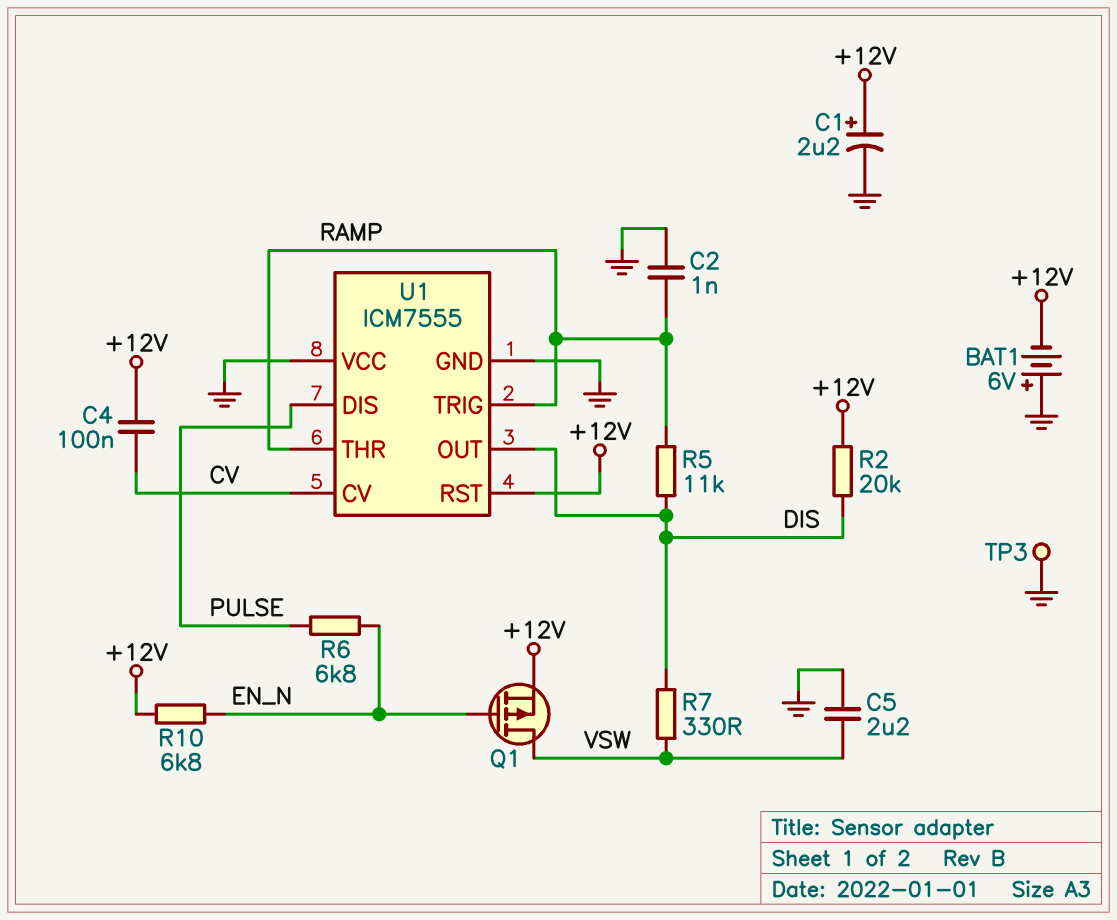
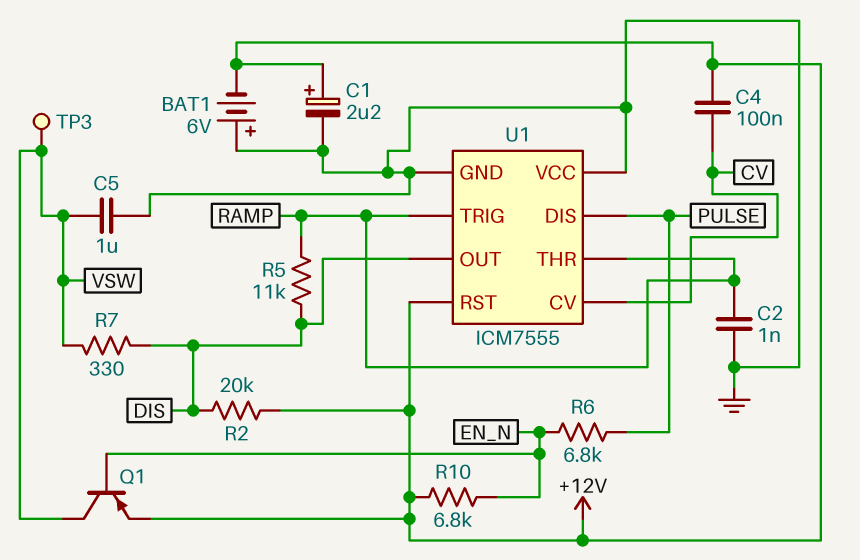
C5: 2.2uF (GND, VSW) -> 1uF (GND, VSW)
Q1: PMOS (G EN_N, D VSW, S +12V) -> PNP (B EN_N, C VSW, E +12V)
TP3: test point (GND) -> test point (VSW)

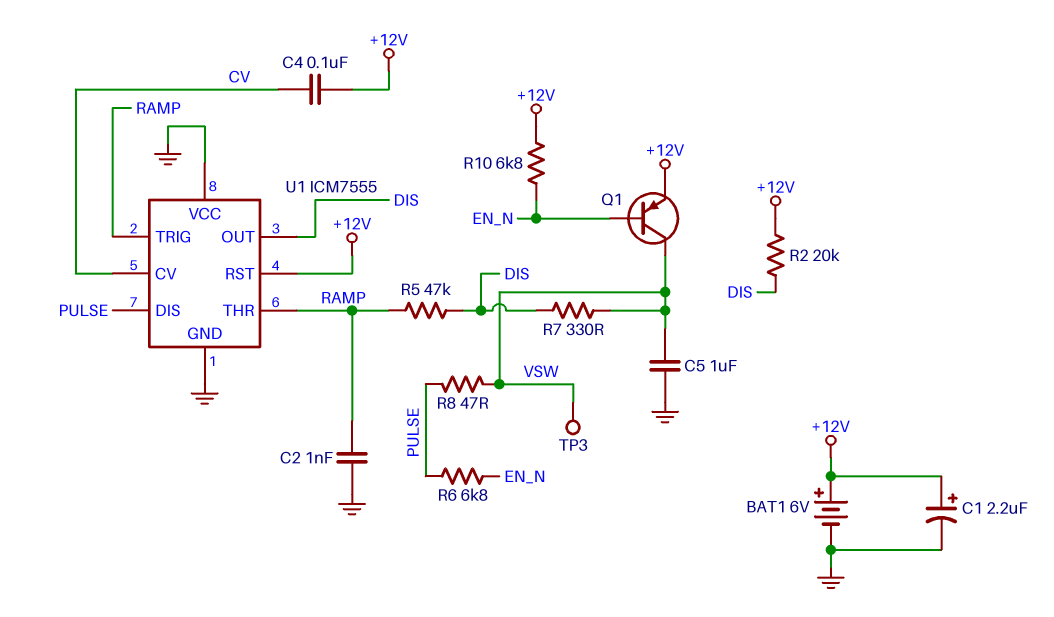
BAT1: 6V (plus GND, minus +12V) -> 6V (plus +12V, minus GND)
R5: 11k (DIS, RAMP) -> 47k (DIS, RAMP)
R8: none -> 47 (PULSE, VSW)

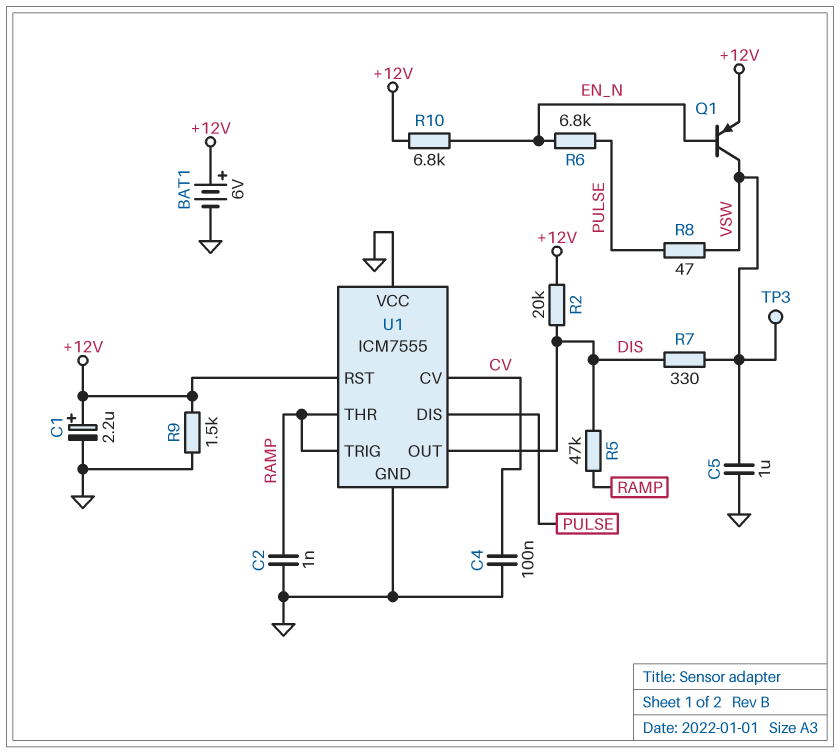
C4: 100nF (+12V, CV) -> 100nF (CV, GND)
R9: none -> 1.5k (+12V, GND)

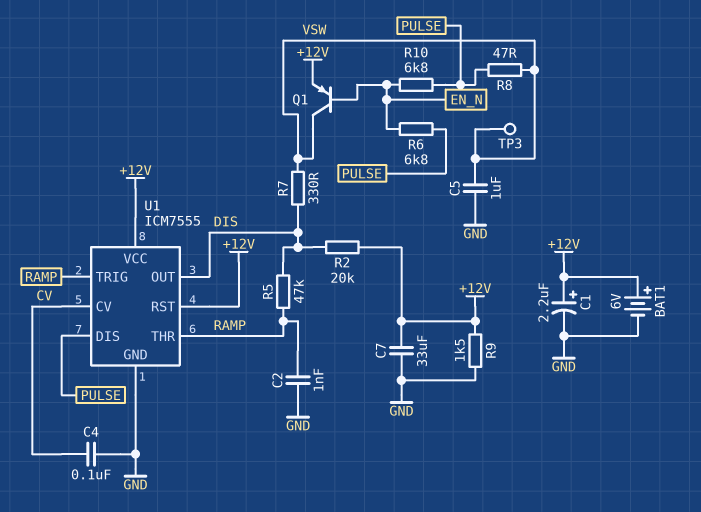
C7: none -> 33uF (+12V, GND)
R10: 6.8k (+12V, EN_N) -> 6.8k (EN_N, PULSE)
U1 pin VCC: GND -> +12V

